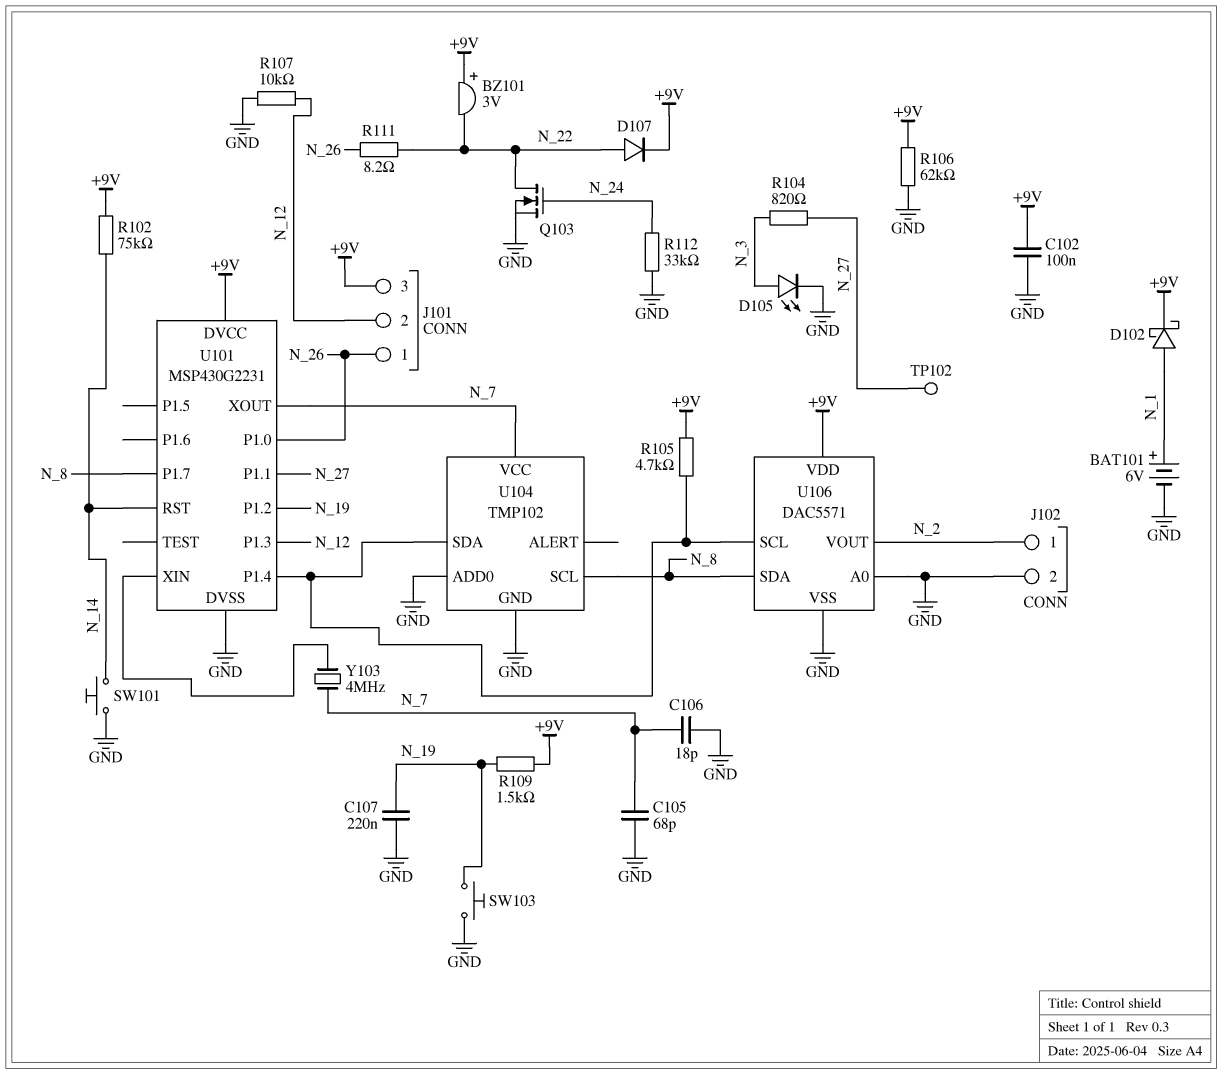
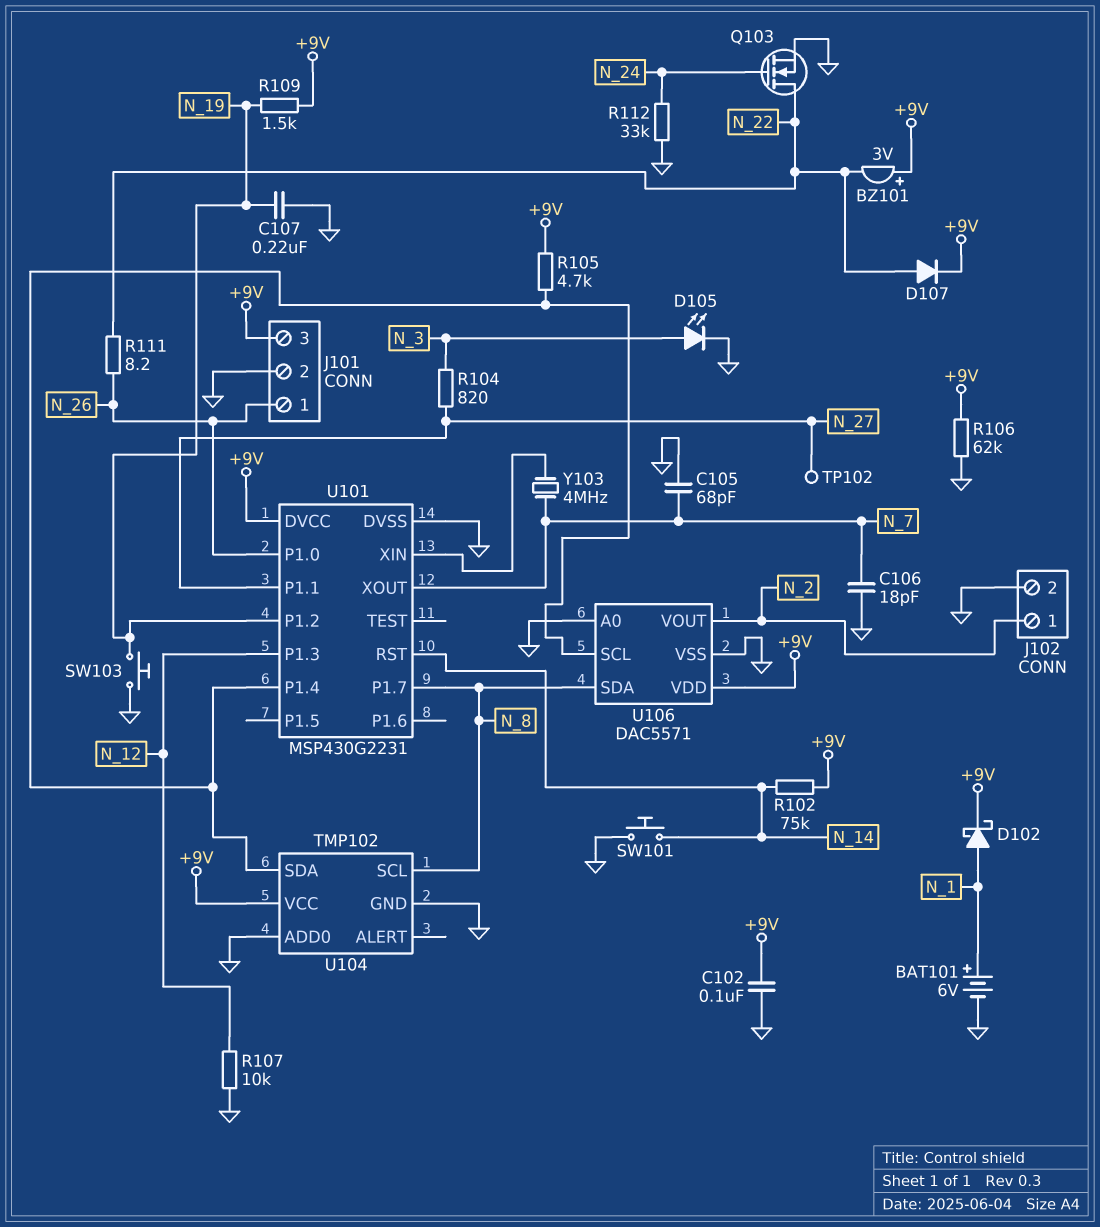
J101 pin 2: N_12 -> GND
U104 pin VCC: N_7 -> +9V

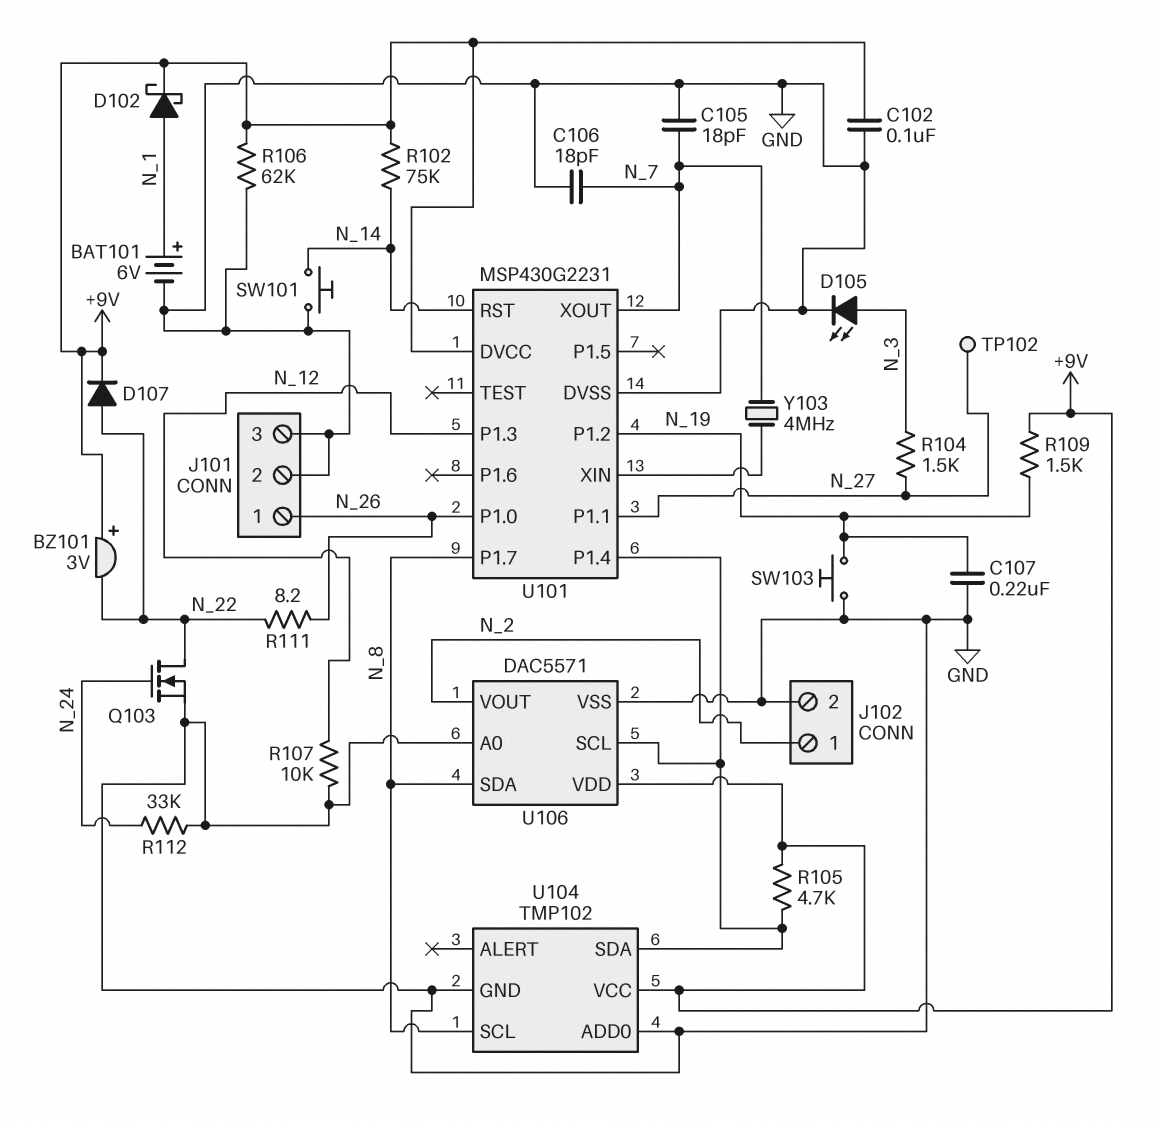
C105: 68pF (GND, N_7) -> 18pF (GND, N_7)
J101 pin 3: +9V -> GND
R104: 820 (N_3, N_27) -> 1.5k (N_3, N_27)

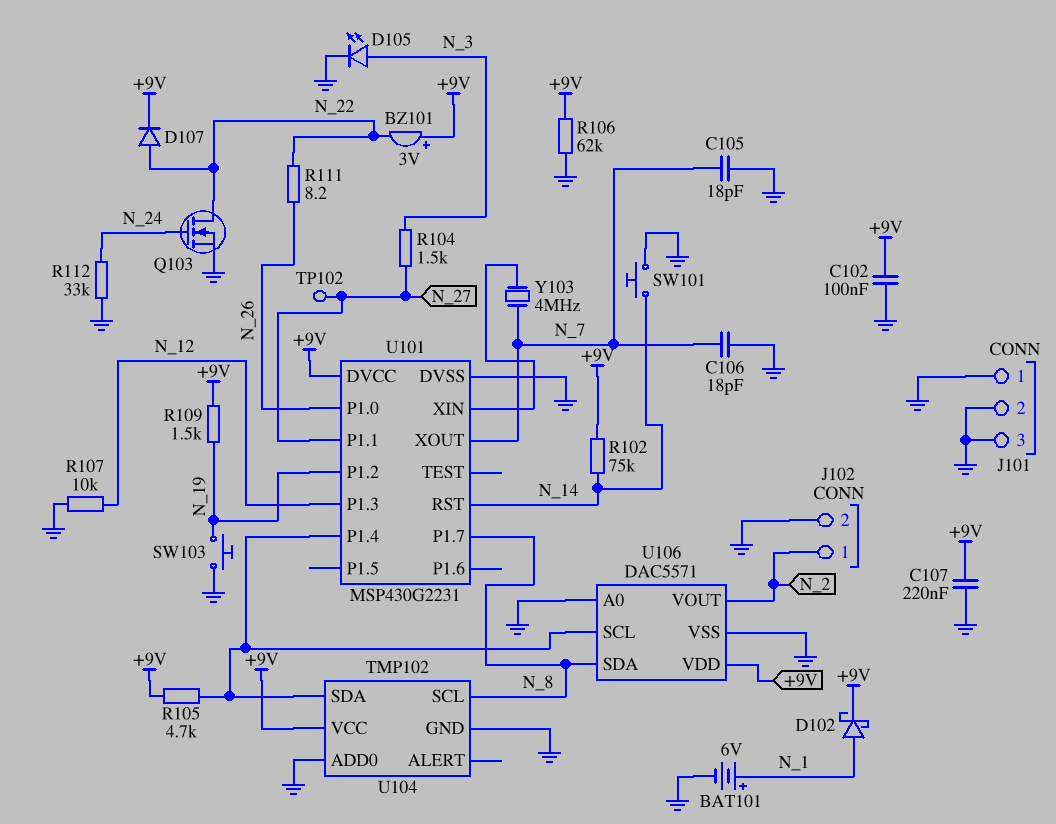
C107: 220nF (GND, N_19) -> 220nF (+9V, GND)
J101 pin 1: N_26 -> GND

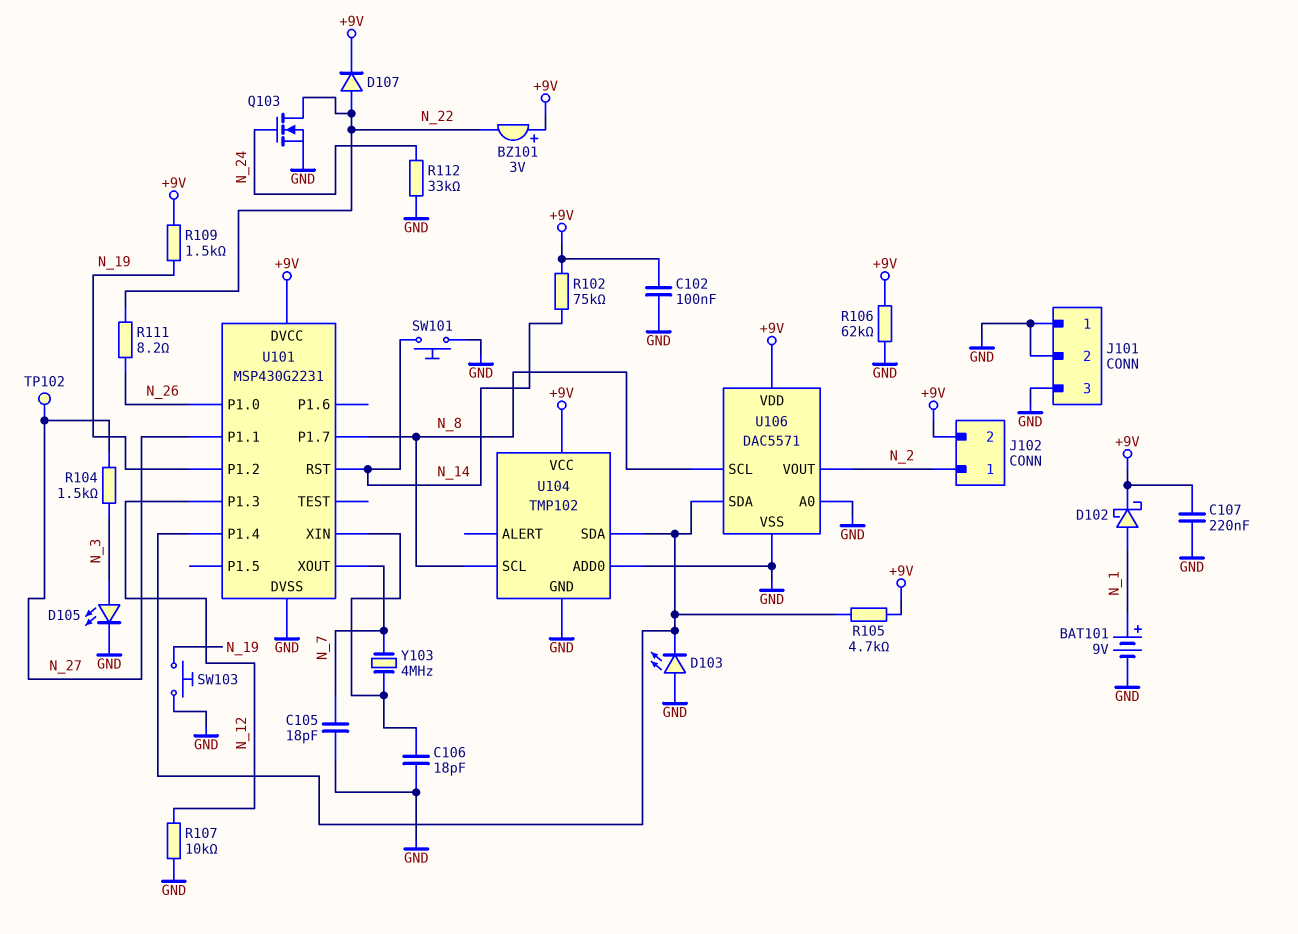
BAT101: 6V (plus N_1, minus GND) -> 9V (plus N_1, minus GND)
C106: 18pF (GND, N_7) -> 18pF (GND, U101/XIN)
D103: none -> LED (A GND, K U101/P1.4)
J102 pin 2: GND -> +9V
U106 pin SCL: U101/P1.4 -> N_8
U106 pin SDA: N_8 -> U101/P1.4

